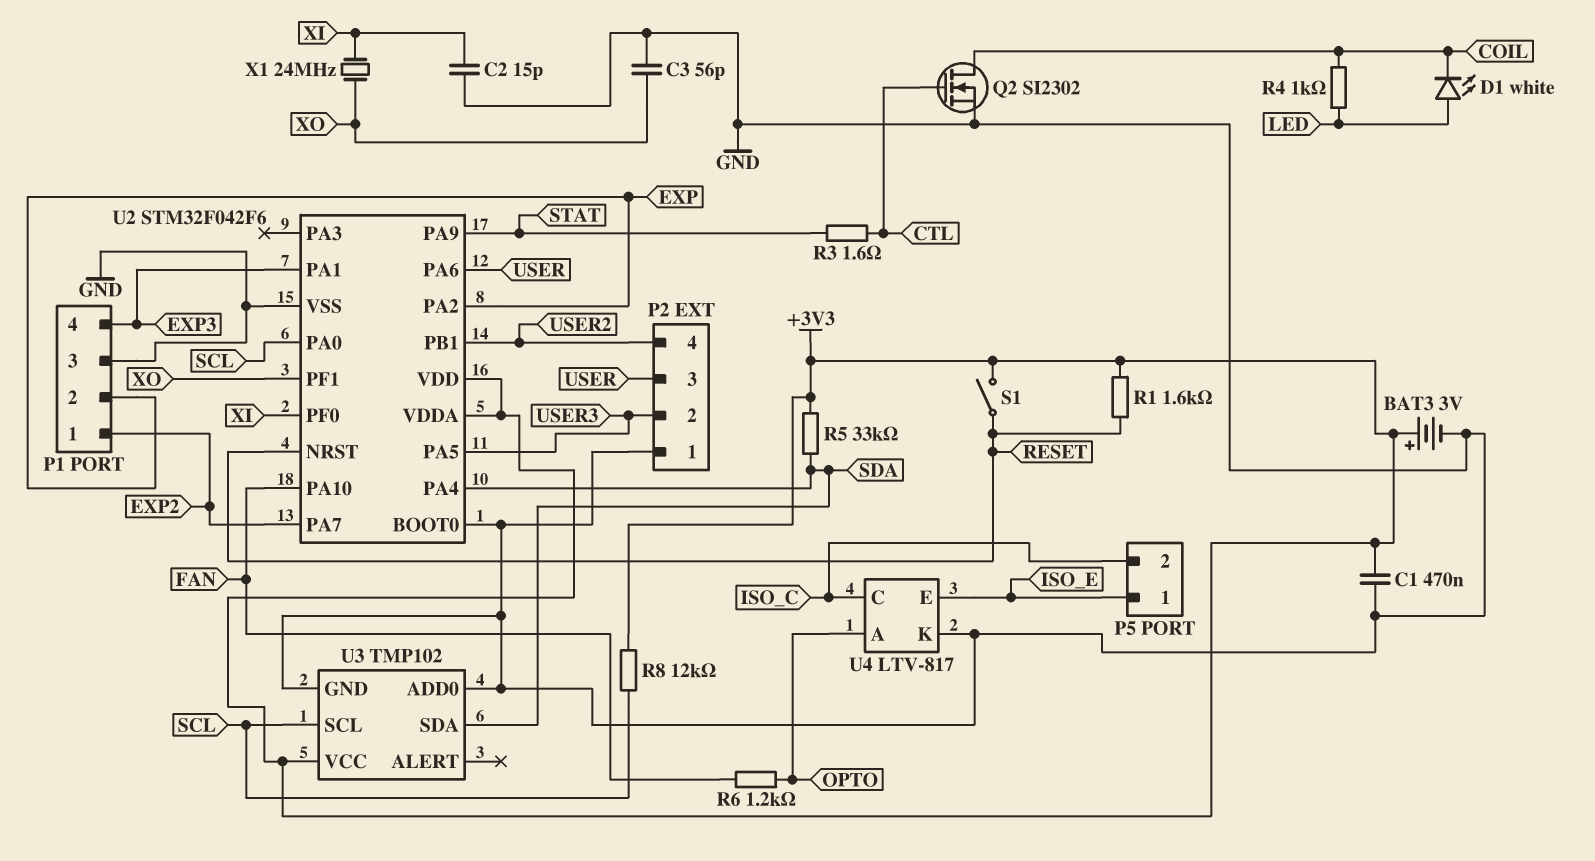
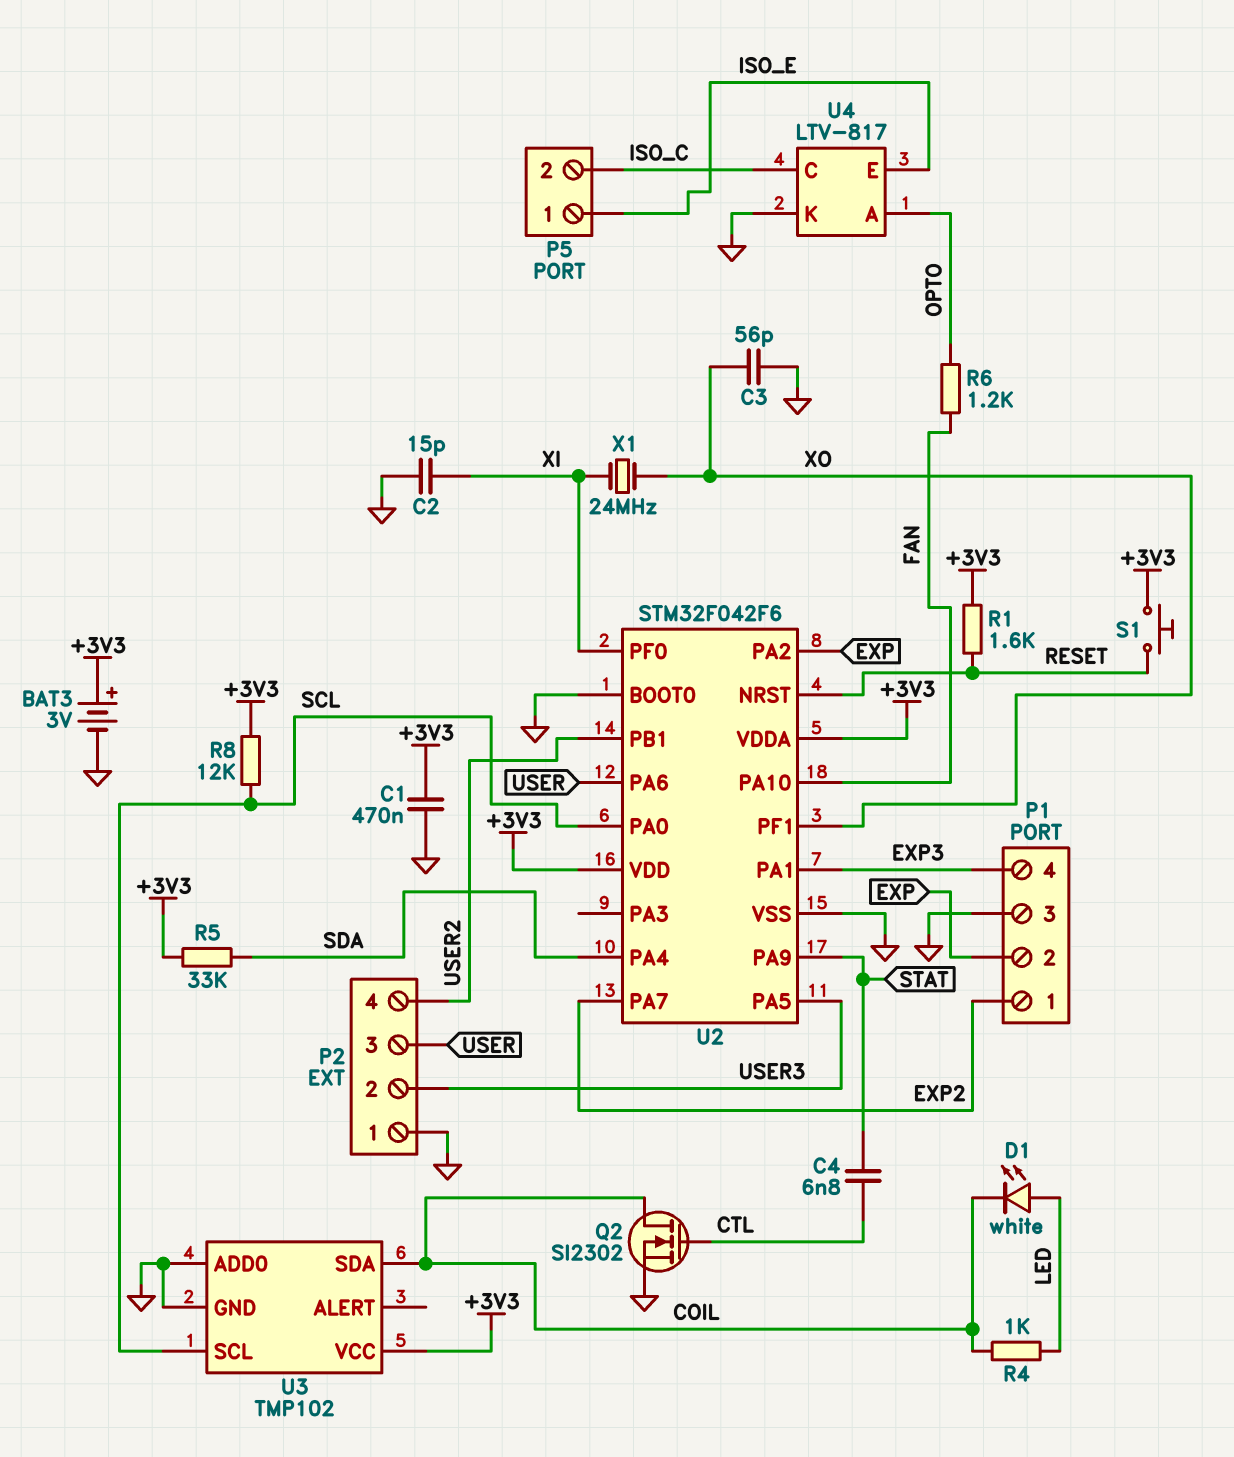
C4: none -> 6.8nF (CTL, STAT)
R3: 1.6 (CTL, STAT) -> none
S1: switch (+3V3, RESET) -> button (+3V3, RESET)
U3 pin SDA: SDA -> COIL

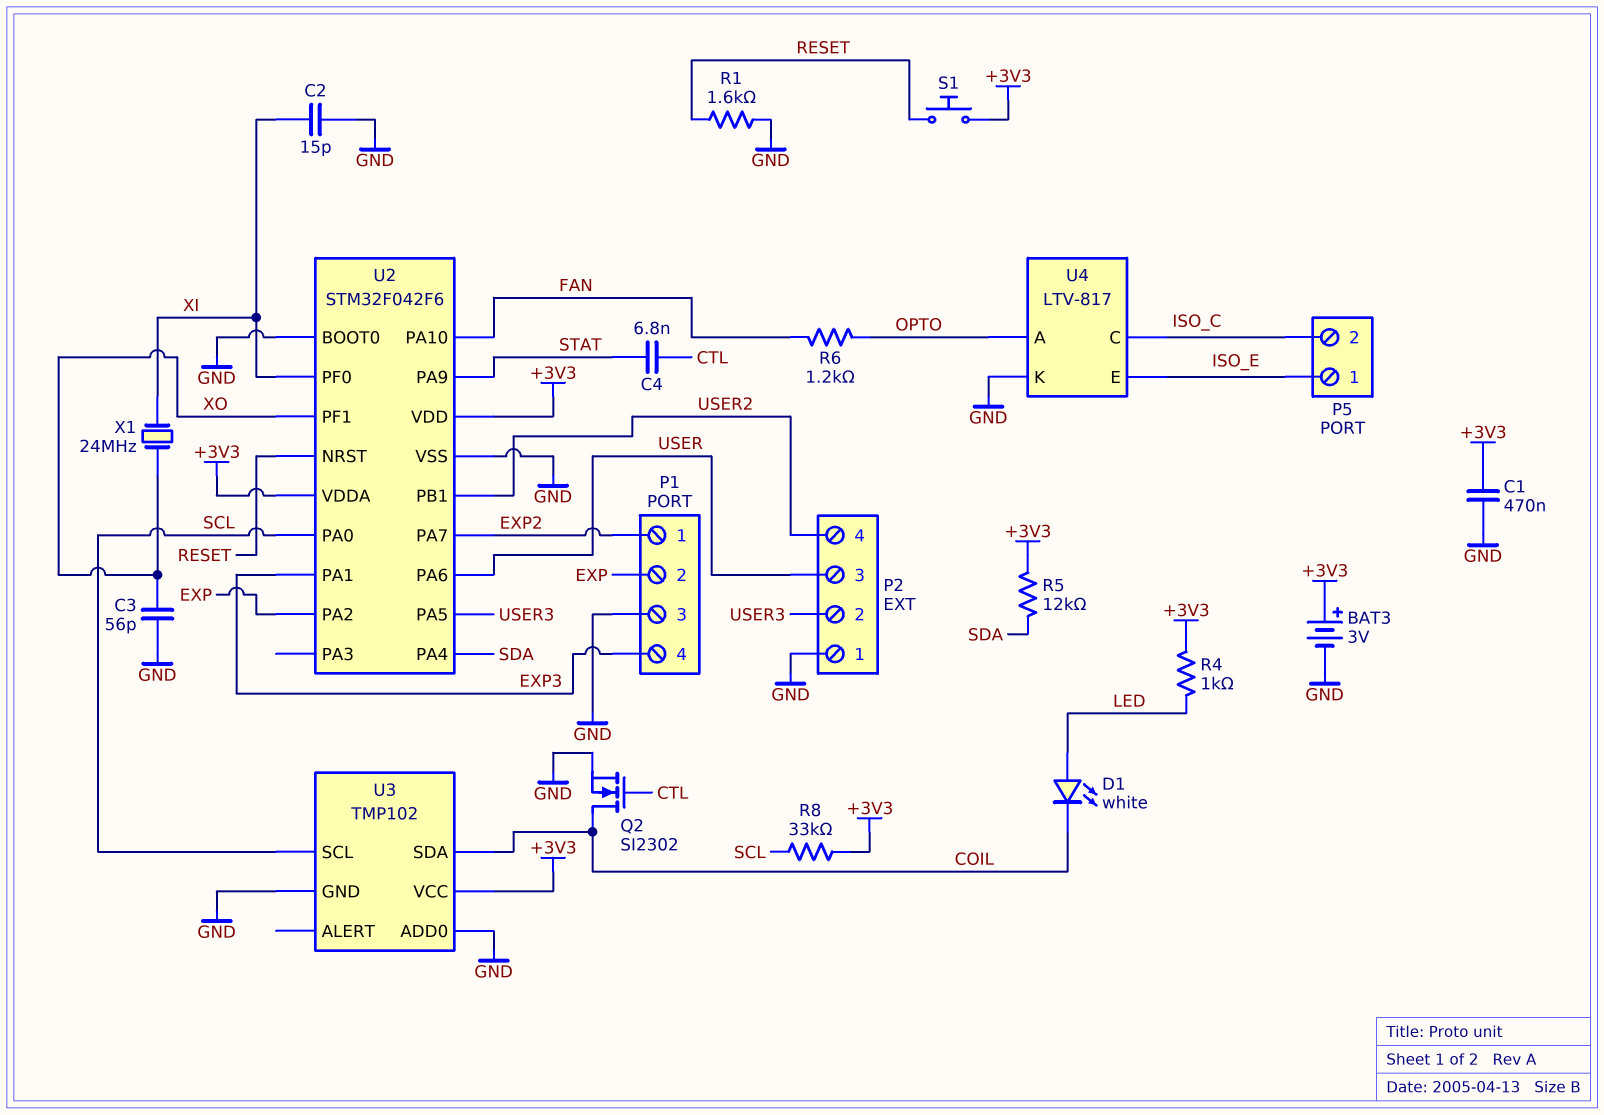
R1: 1.6k (+3V3, RESET) -> 1.6k (GND, RESET)
R4: 1k (COIL, LED) -> 1k (+3V3, LED)
R5: 33k (+3V3, SDA) -> 12k (+3V3, SDA)
R8: 12k (+3V3, SCL) -> 33k (+3V3, SCL)

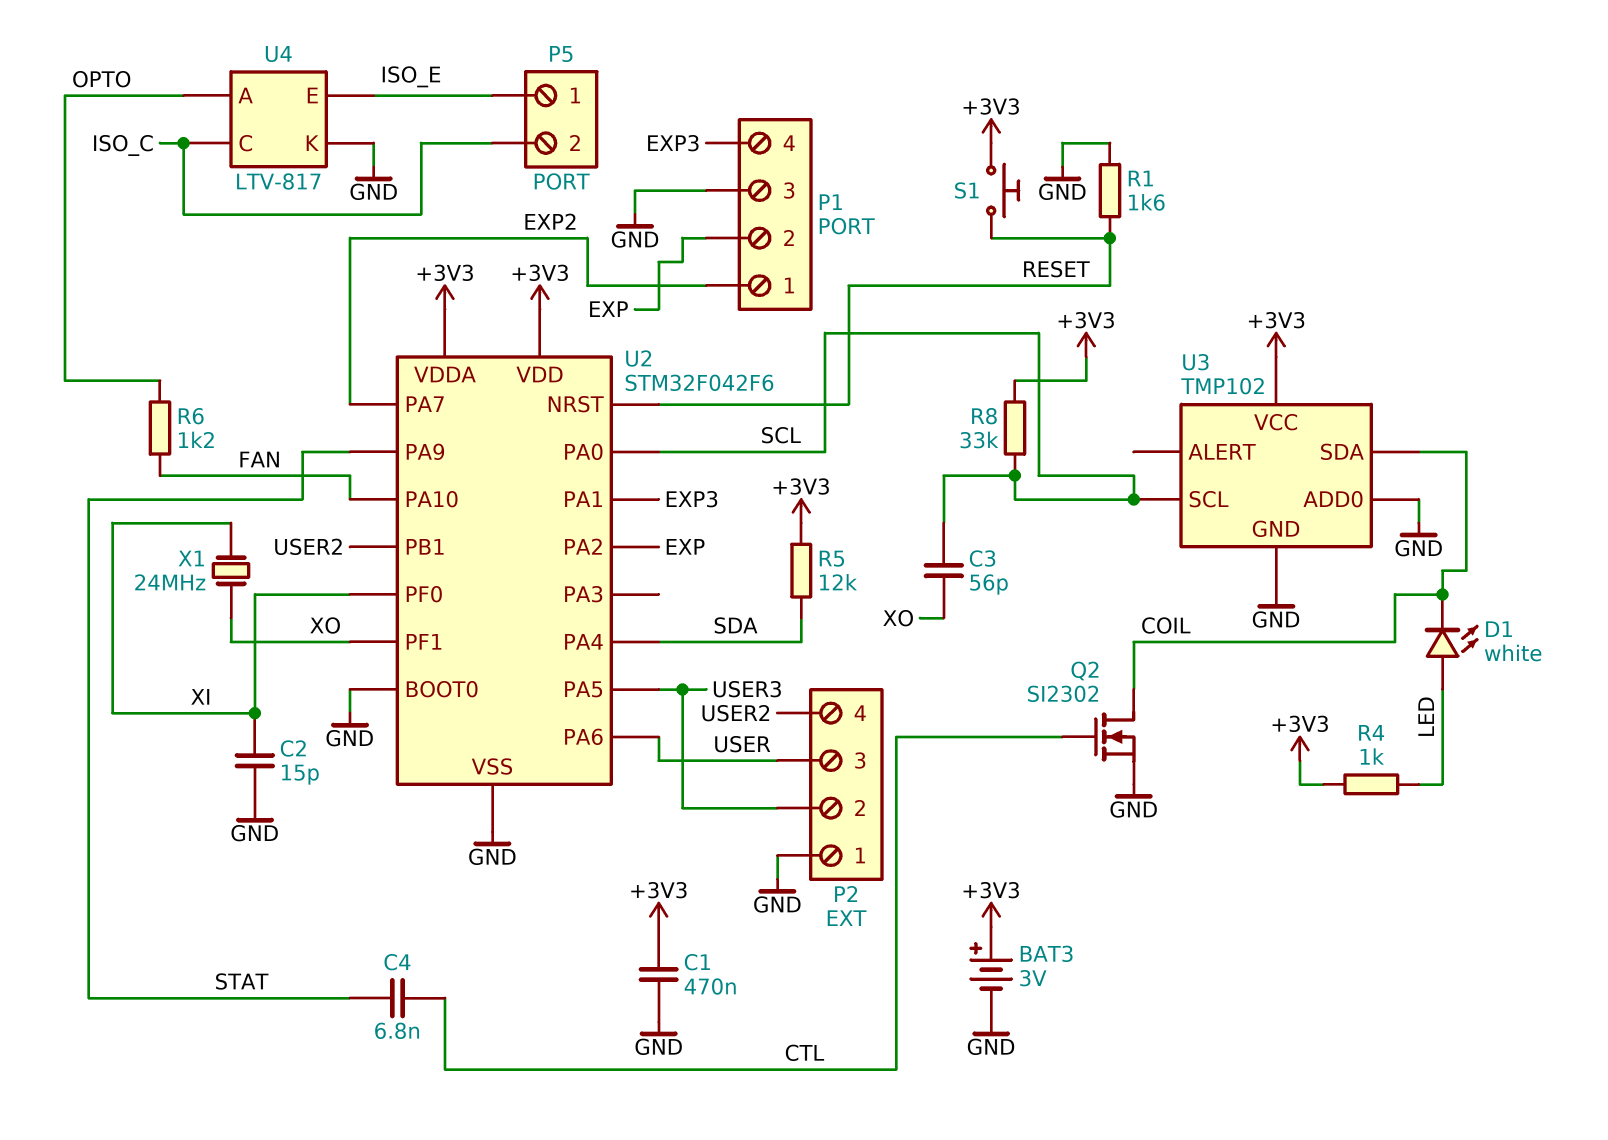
C3: 56pF (GND, XO) -> 56pF (SCL, XO)

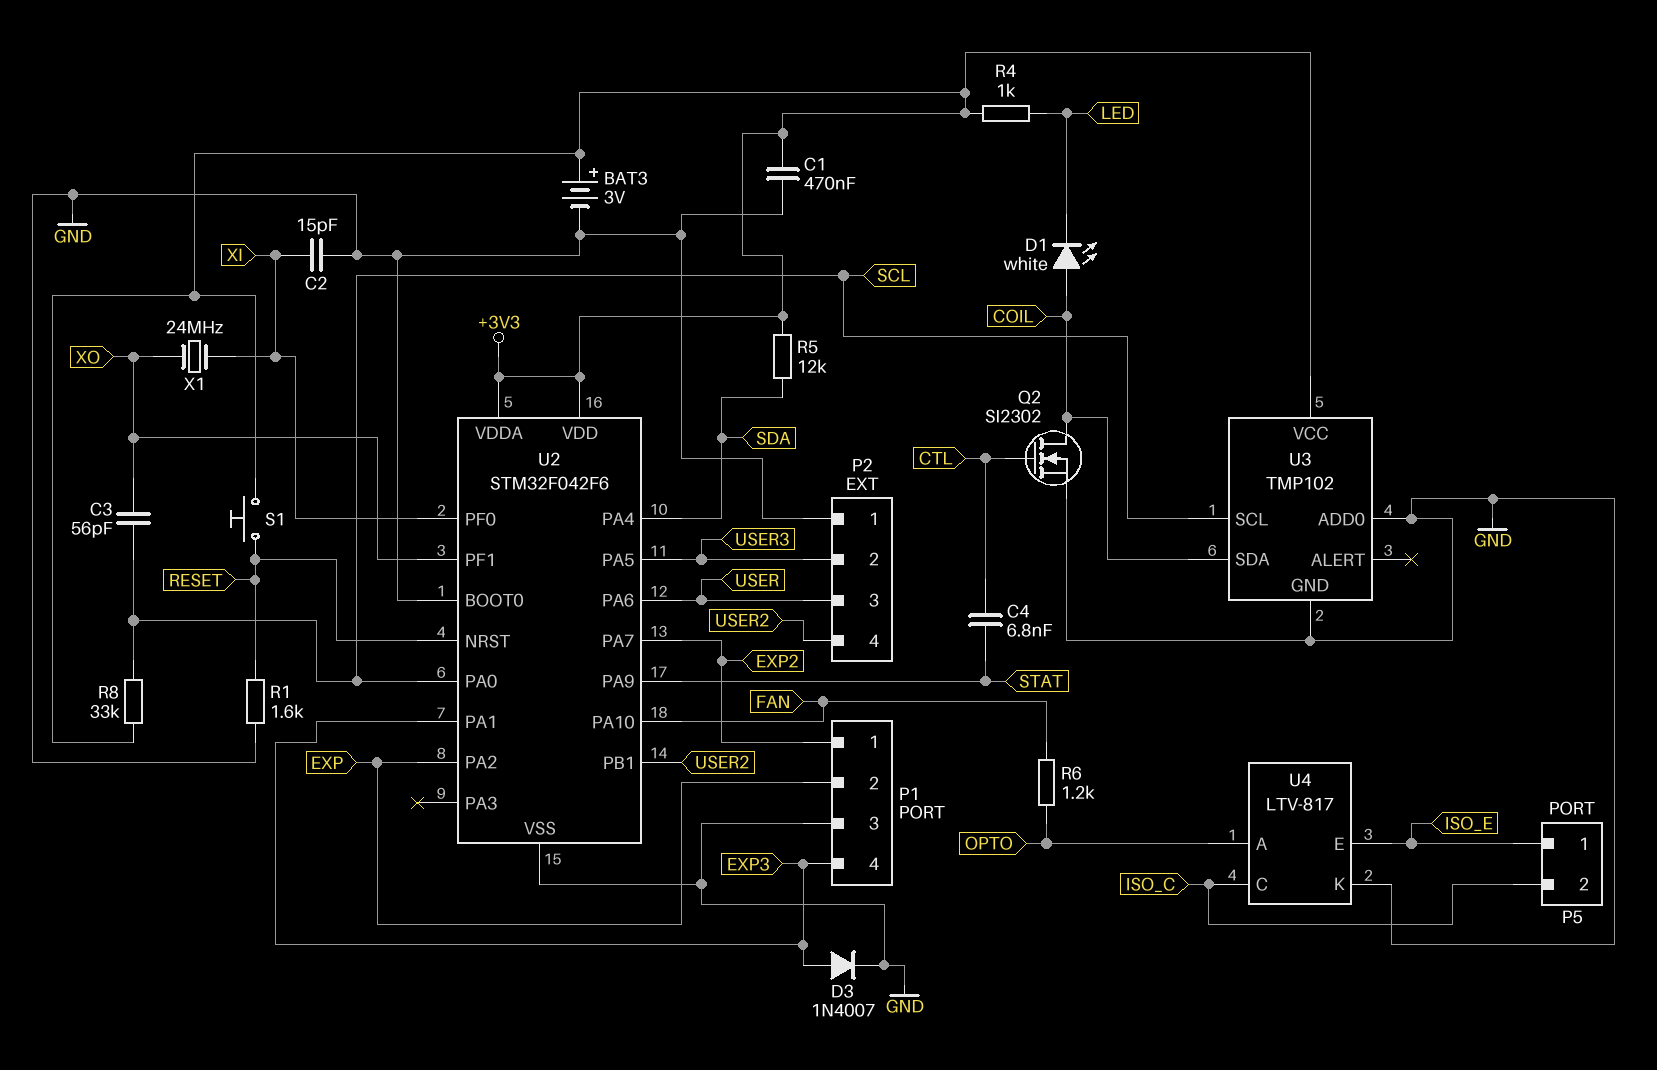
D1: LED white (A LED, K COIL) -> LED white (A COIL, K LED)
D3: none -> diode 1N4007 (A EXP3, K GND)

